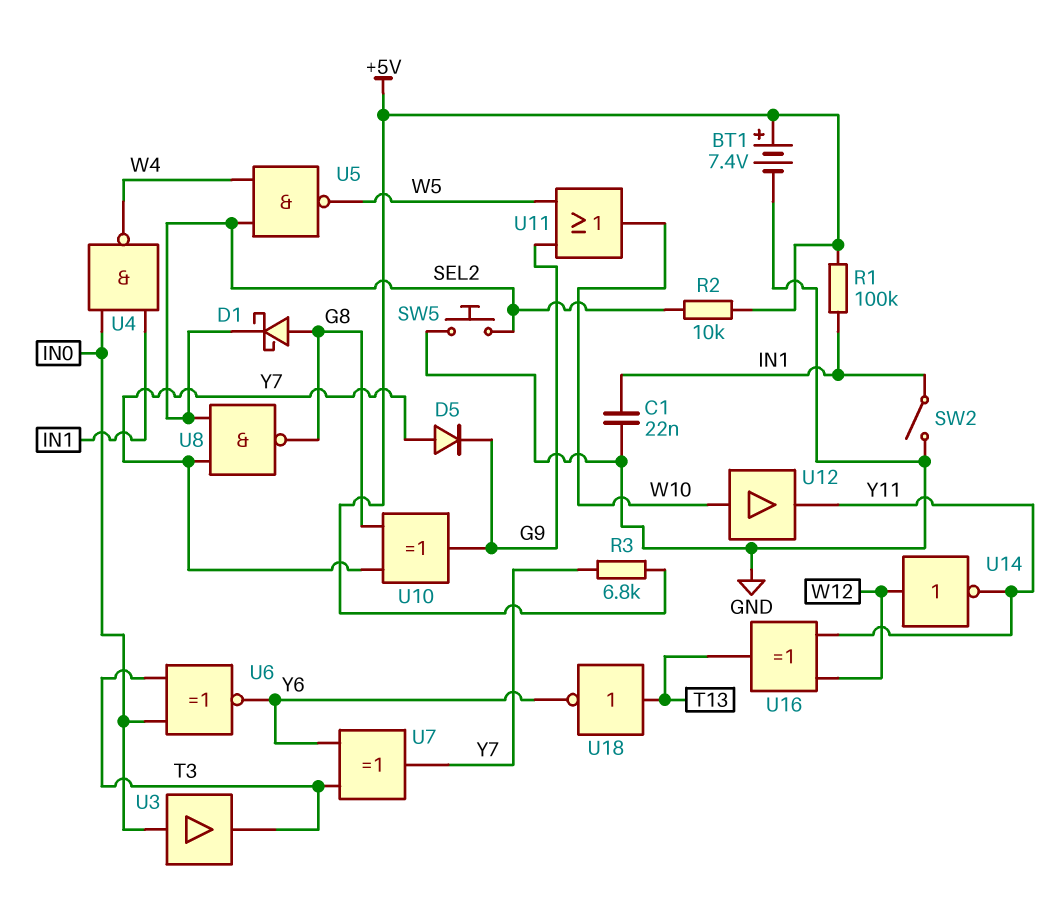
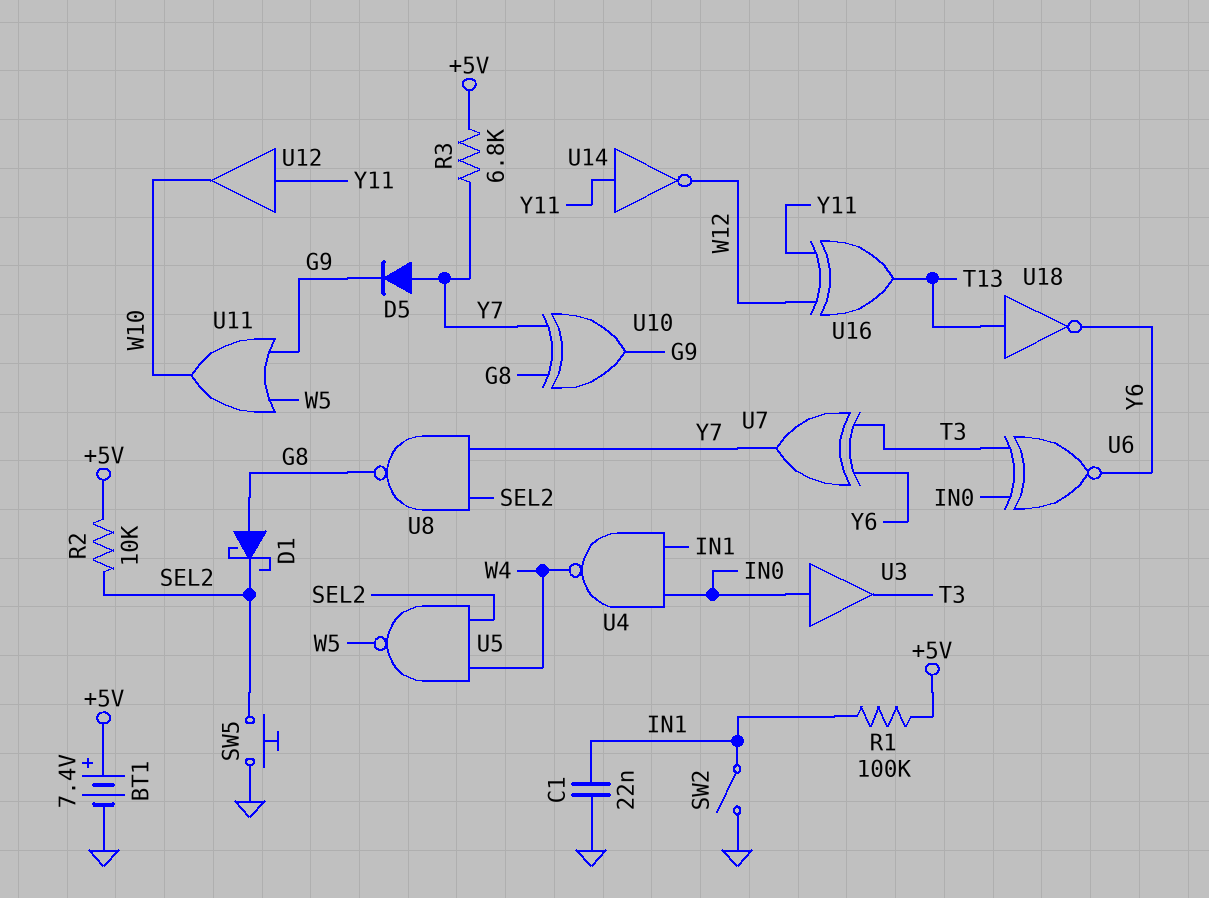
U12: buffer (in W10, out Y11) -> buffer (in Y11, out W10)
U14: NOT (in W12, out Y11) -> NOT (in Y11, out W12)

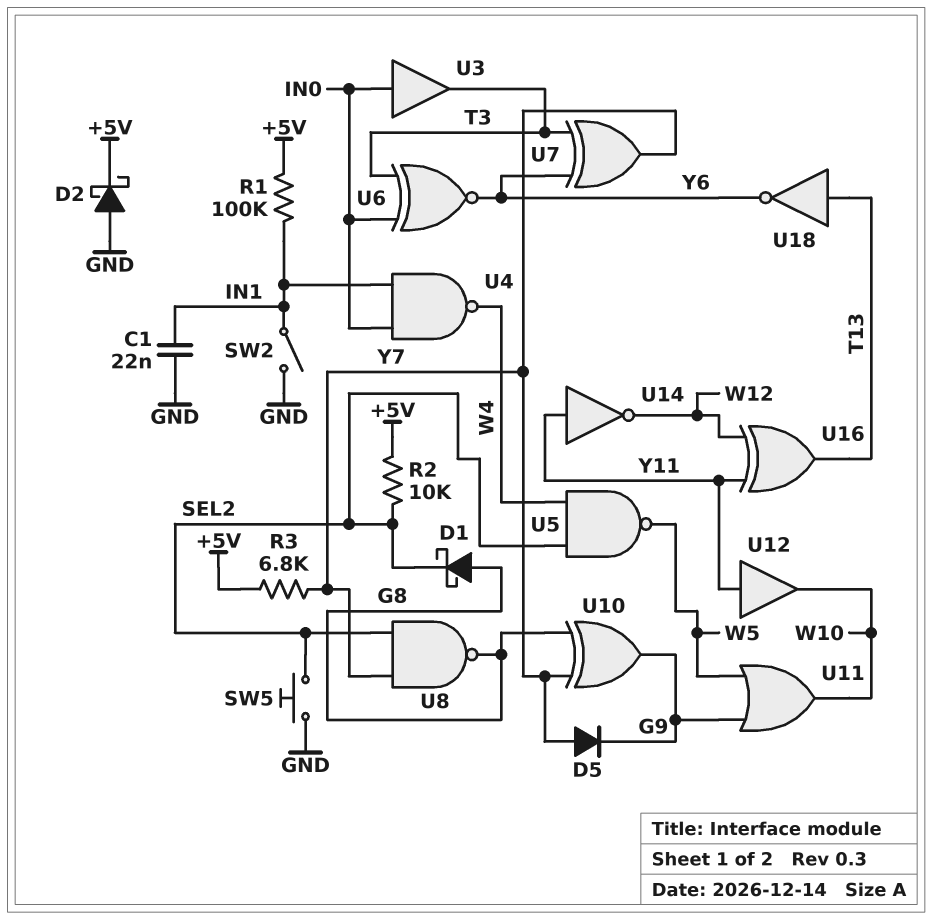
BT1: 7.4V (plus +5V, minus GND) -> none
D2: none -> schottky (A GND, K +5V)

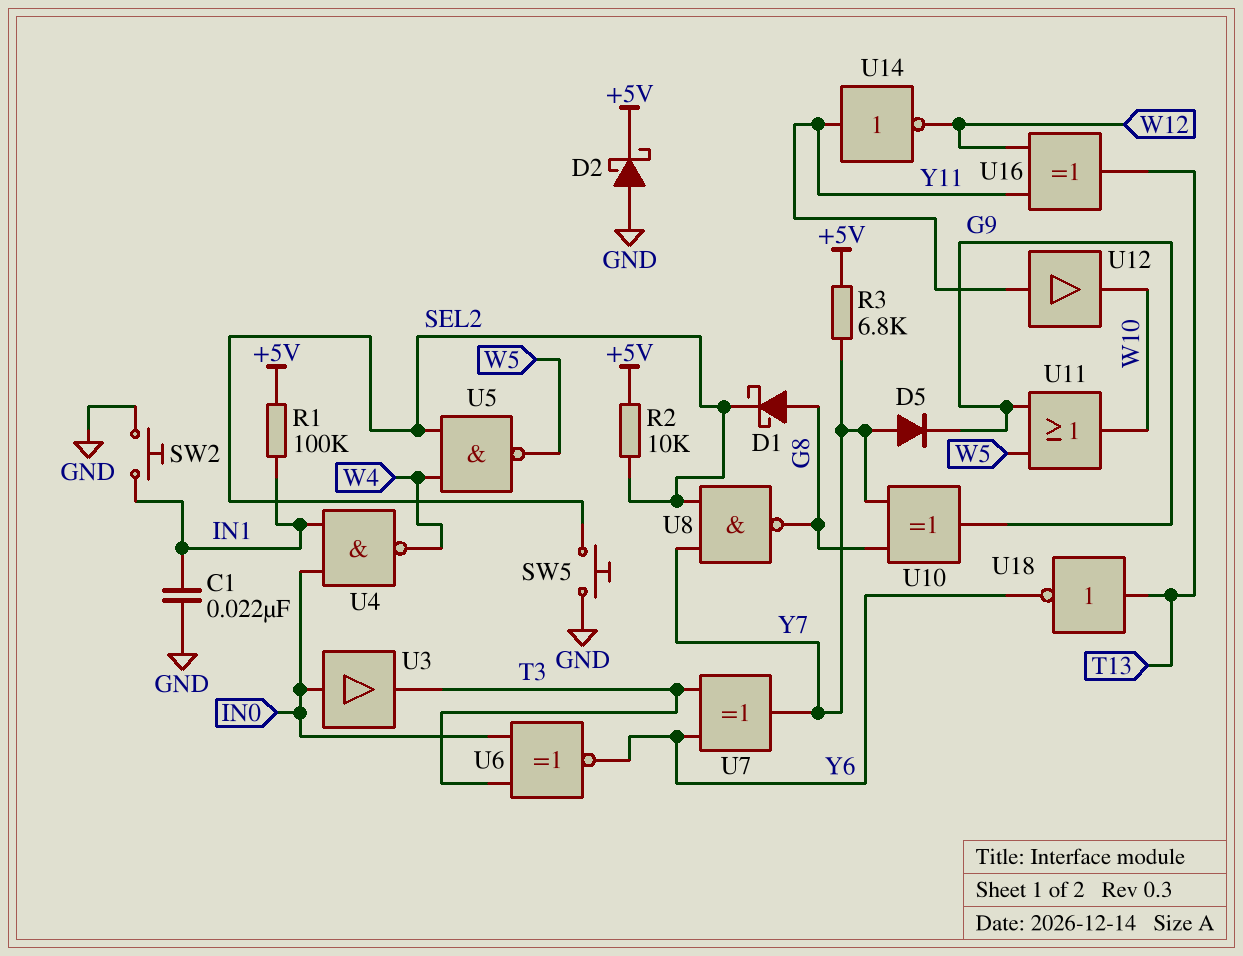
SW2: switch (GND, IN1) -> button (GND, IN1)

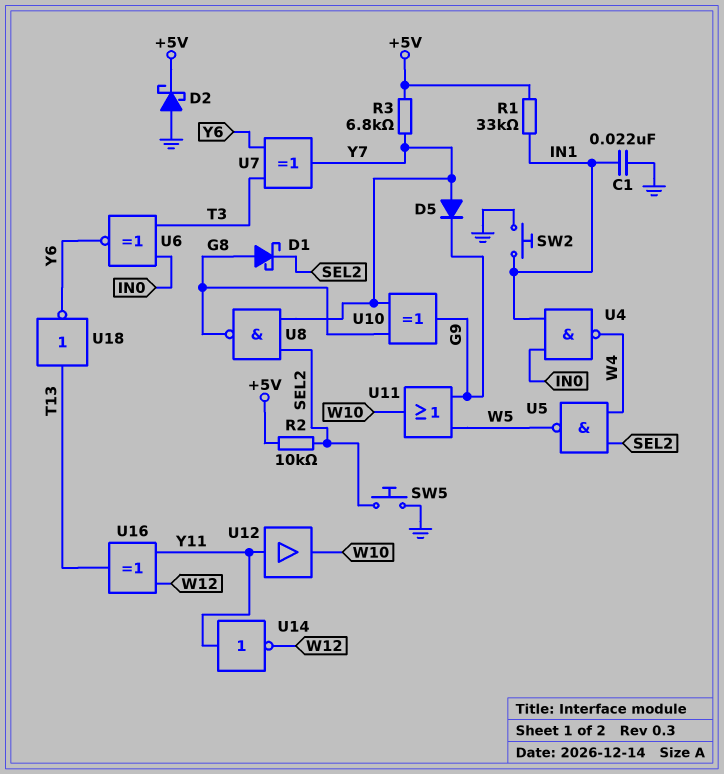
R1: 100k (+5V, IN1) -> 33k (+5V, IN1)
U3: buffer (in IN0, out T3) -> none

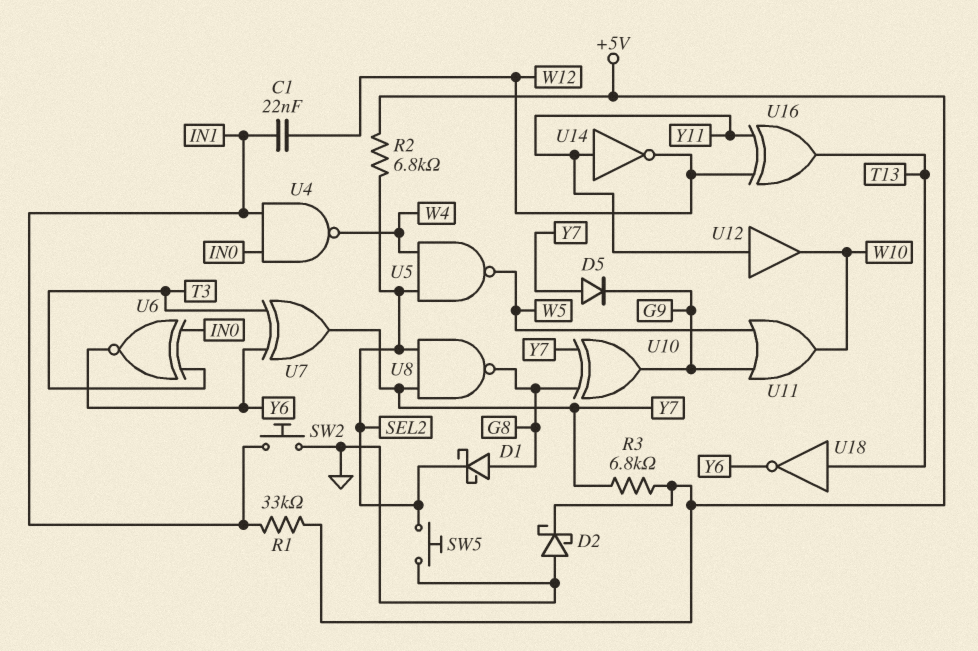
C1: 22nF (GND, IN1) -> 22nF (IN1, W12)
R2: 10k (+5V, SEL2) -> 6.8k (+5V, SEL2)

